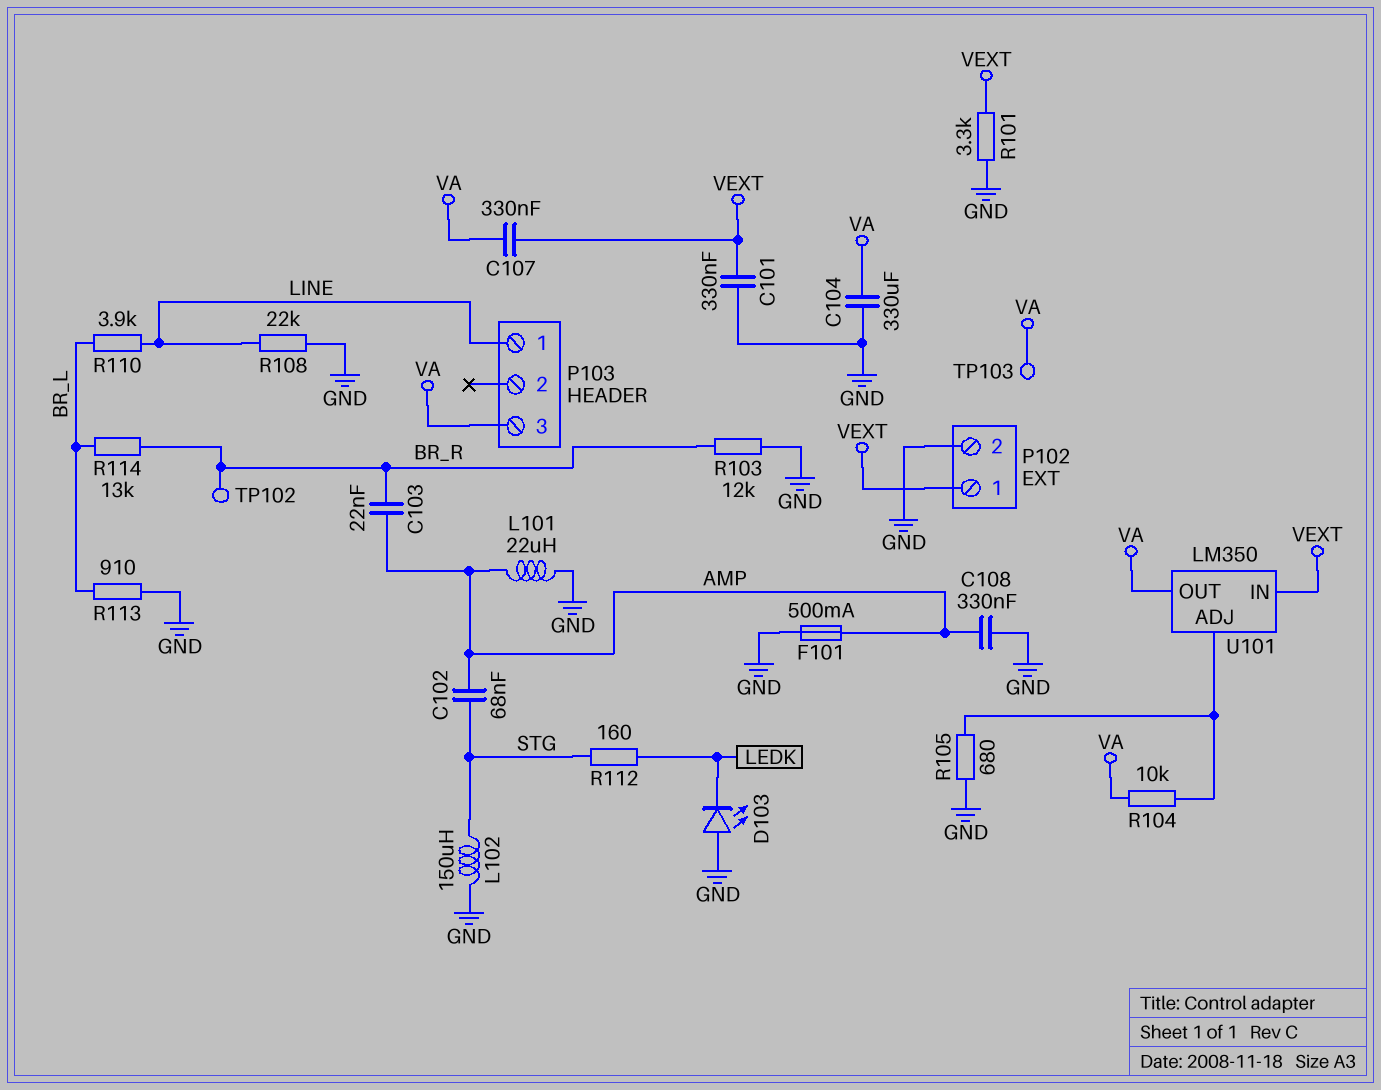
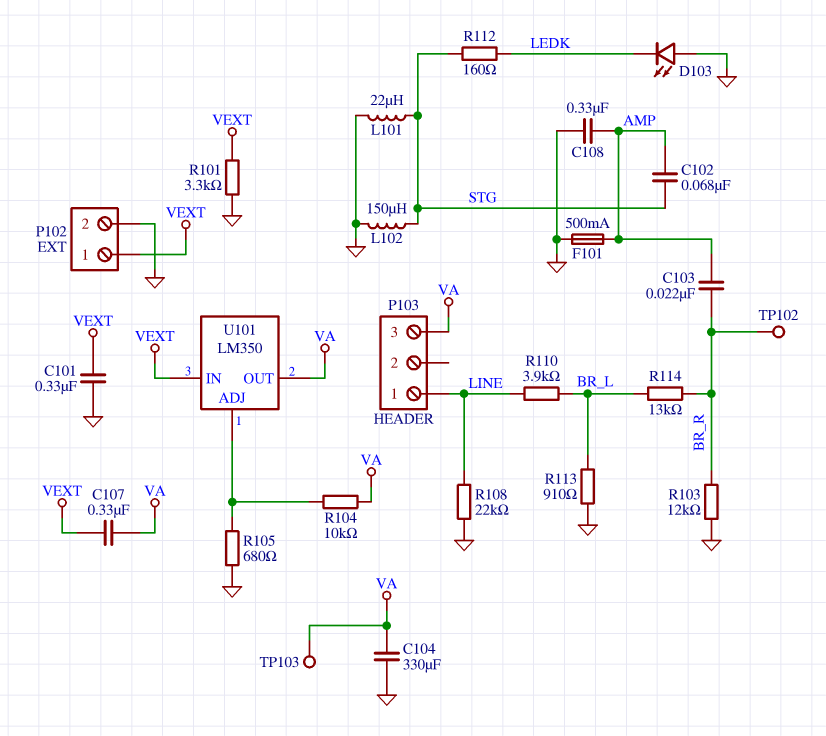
L101: 22uH (AMP, GND) -> 22uH (GND, STG)

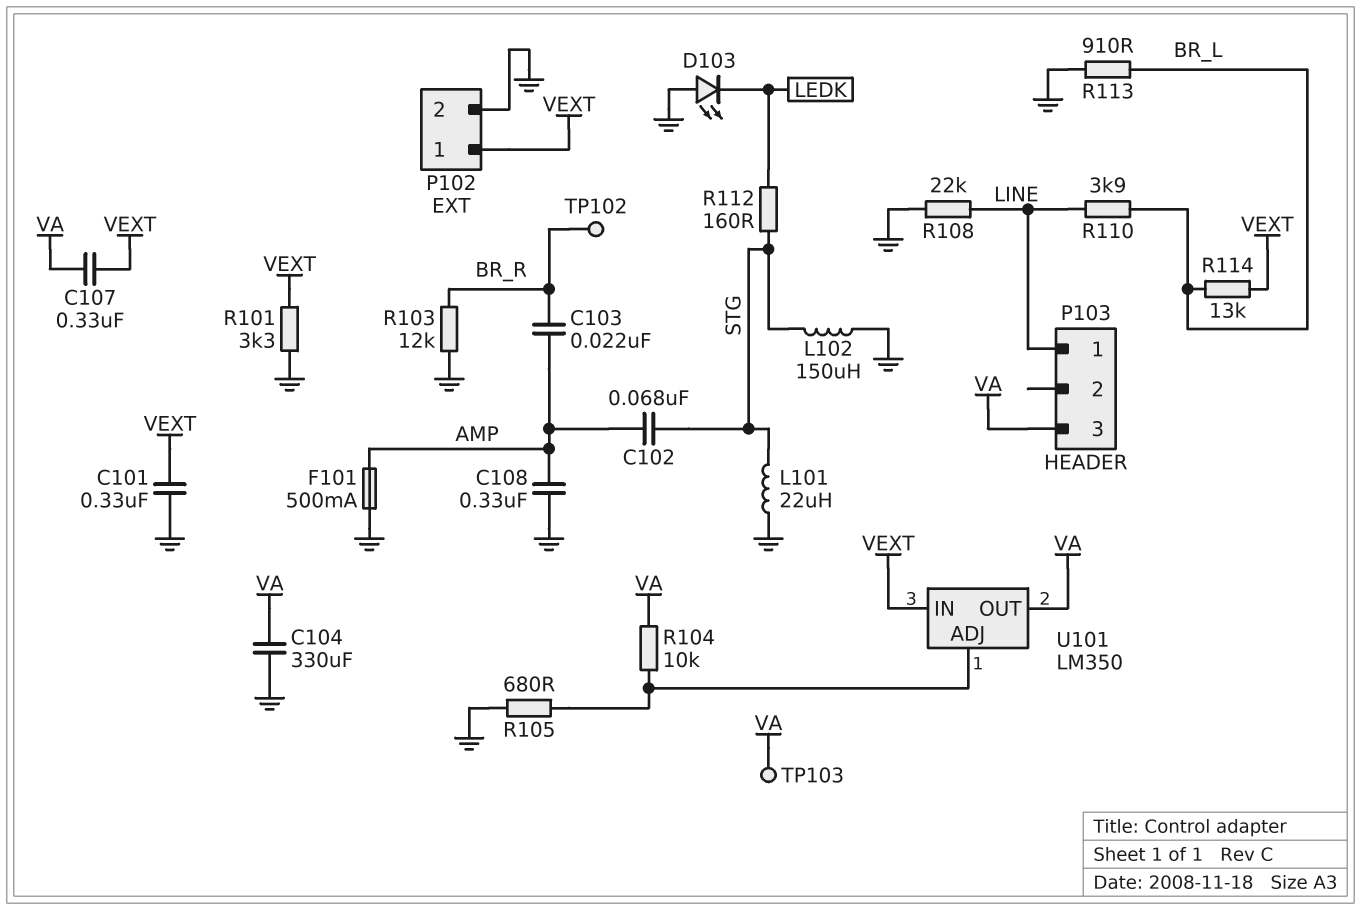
R114: 13k (BR_L, BR_R) -> 13k (BR_L, VEXT)

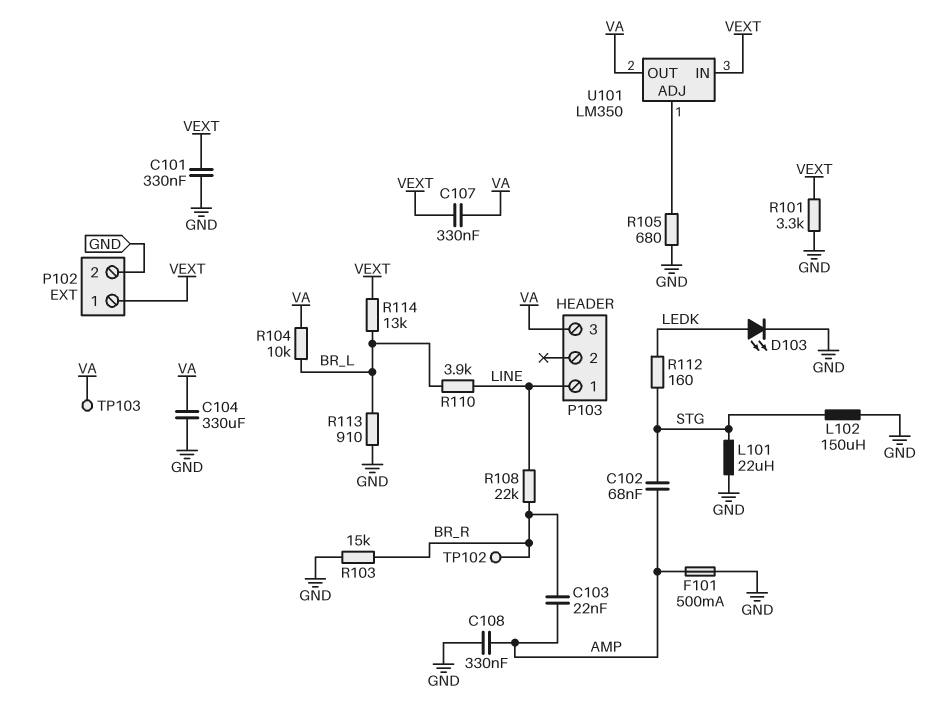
D103: LED (A GND, K LEDK) -> LED (A LEDK, K GND)
R103: 12k (BR_R, GND) -> 15k (BR_R, GND)
R104: 10k (U101/ADJ, VA) -> 10k (BR_L, VA)
R108: 22k (GND, LINE) -> 22k (BR_R, LINE)

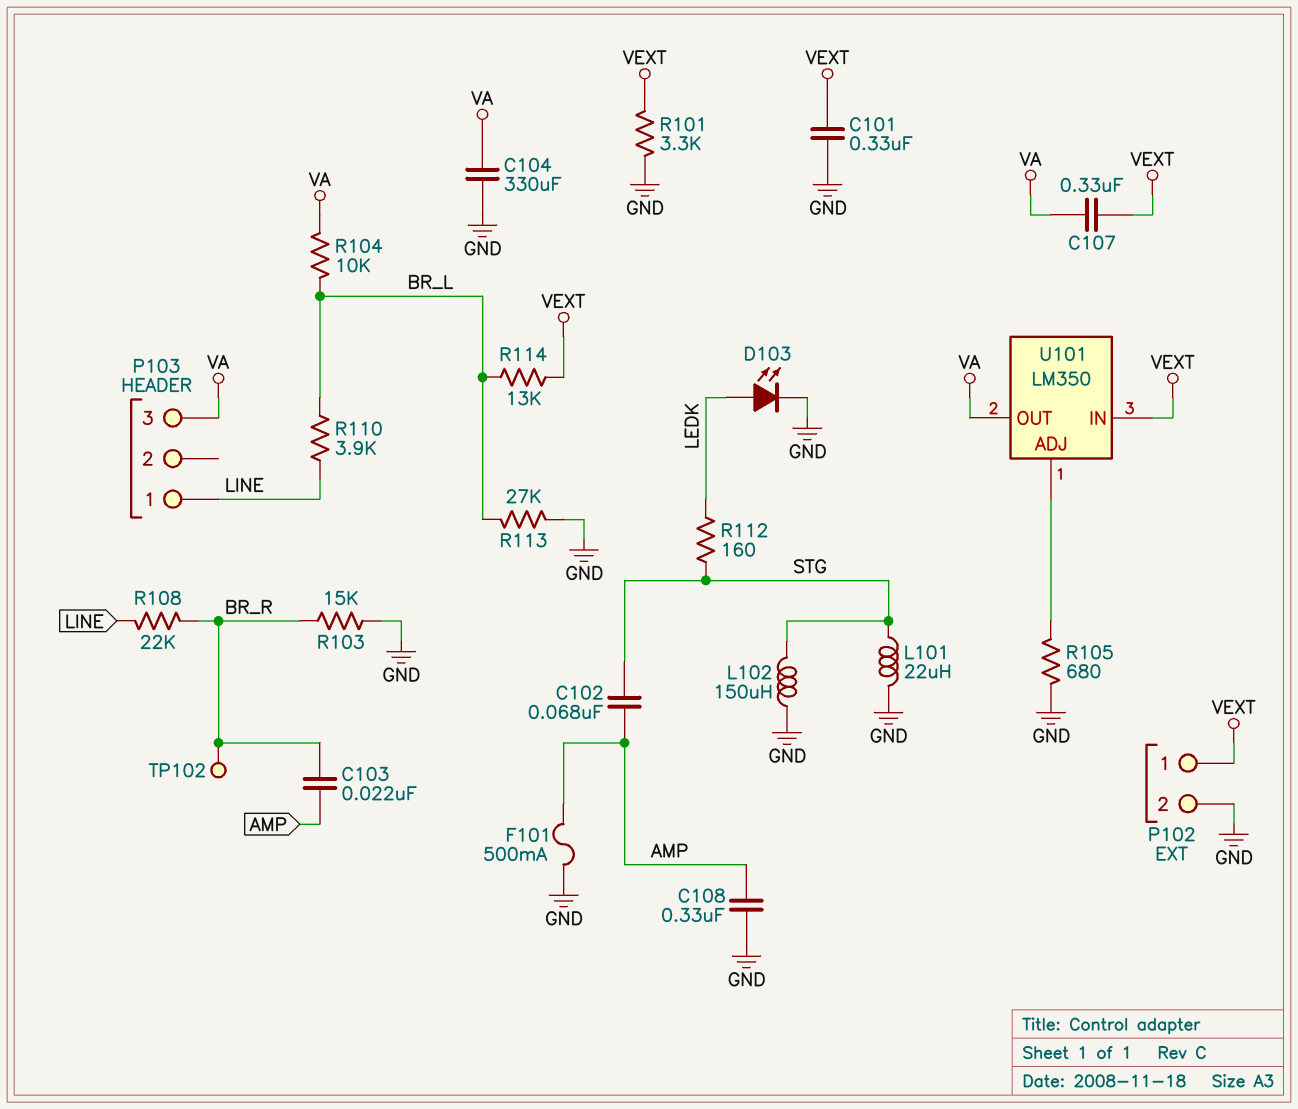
R113: 910 (BR_L, GND) -> 27k (BR_L, GND)
TP103: test point (VA) -> none

